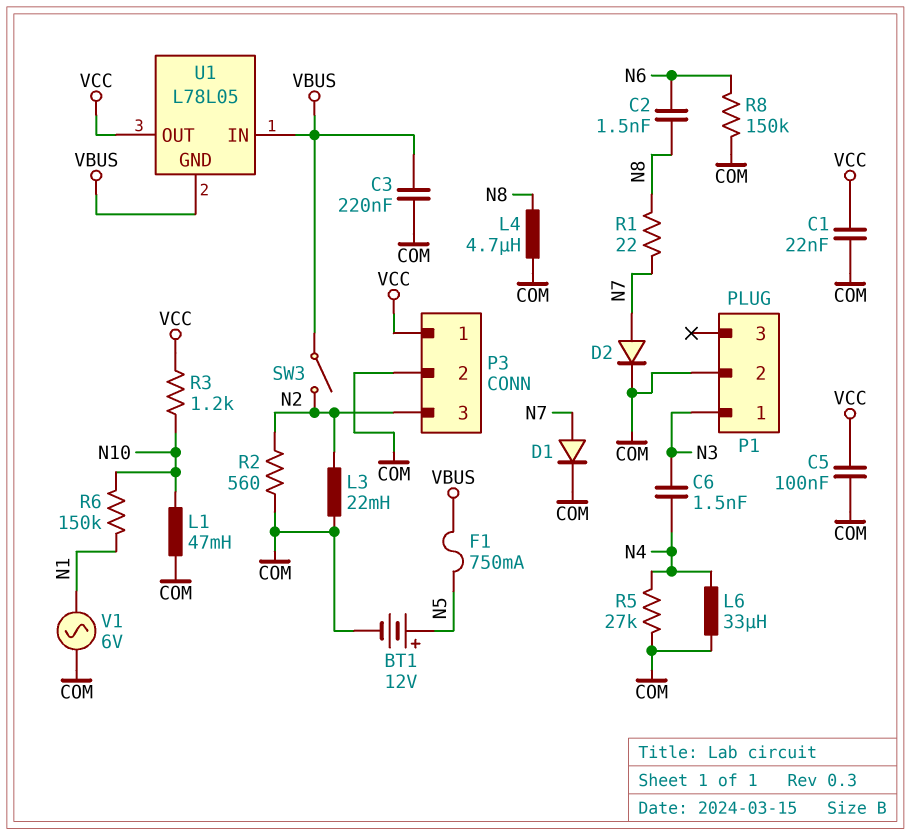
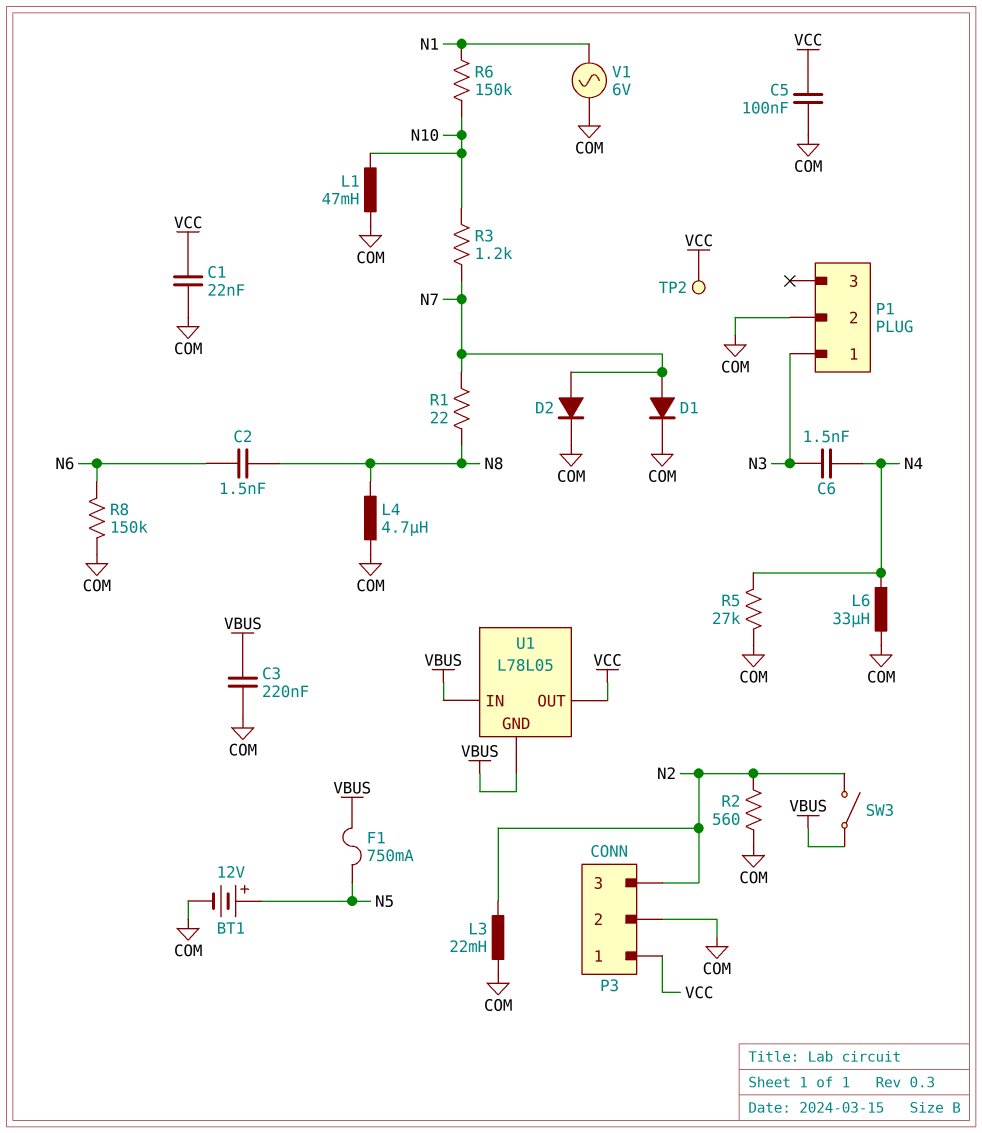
R3: 1.2k (N10, VCC) -> 1.2k (N7, N10)
TP2: none -> test point (VCC)

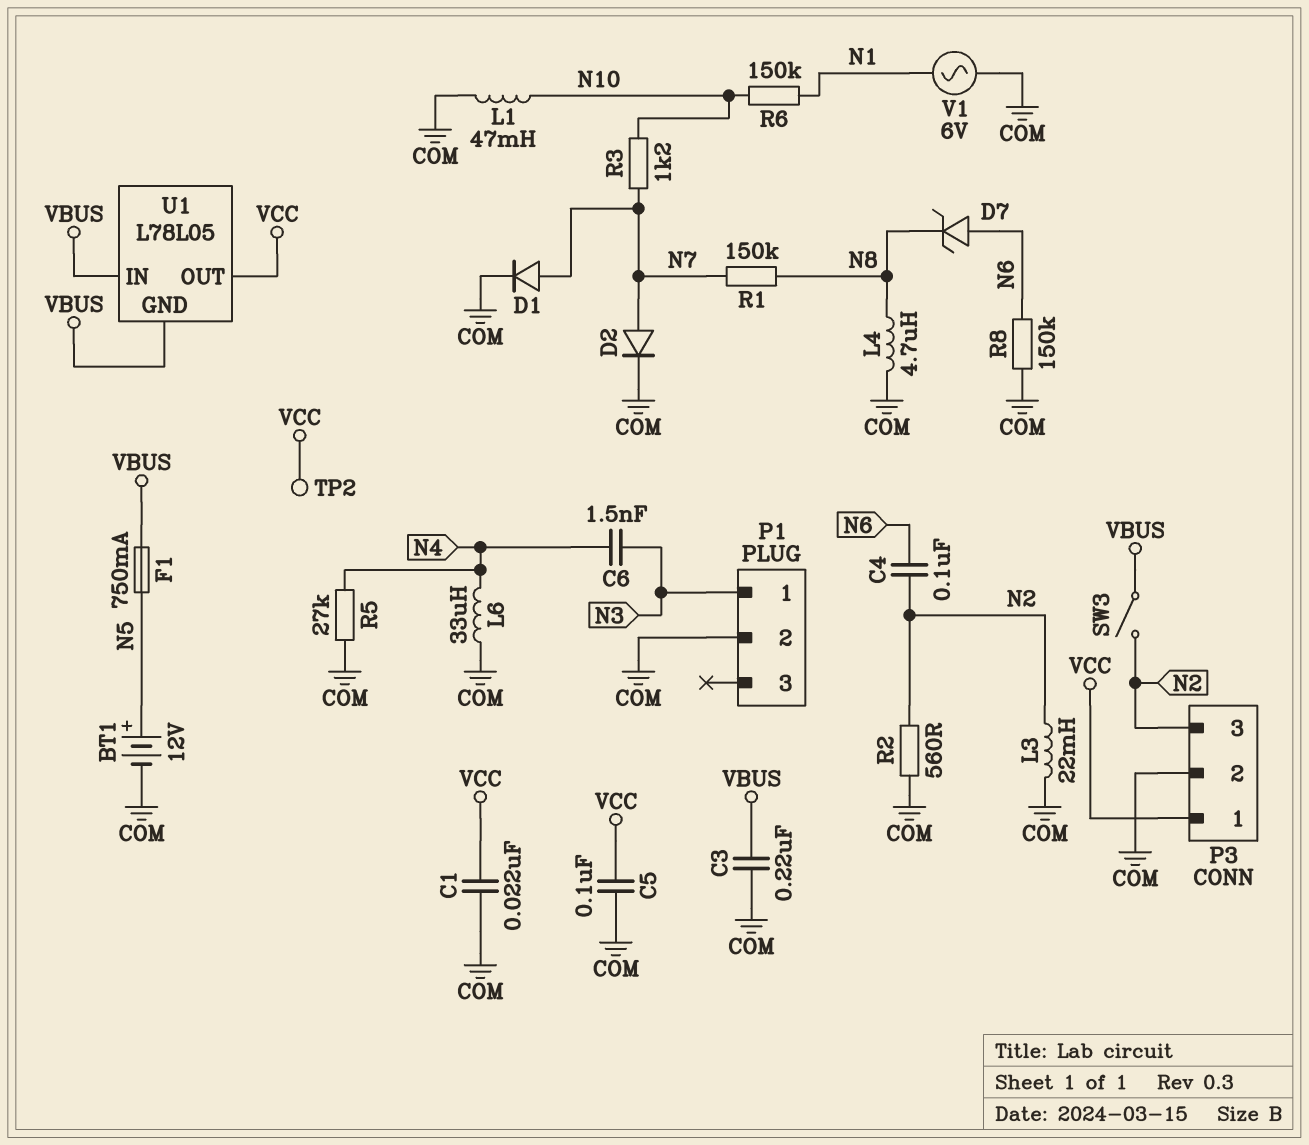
C2: 1.5nF (N6, N8) -> none
C4: none -> 100nF (N2, N6)
D7: none -> zener (A N6, K N8)
R1: 22 (N7, N8) -> 150k (N7, N8)

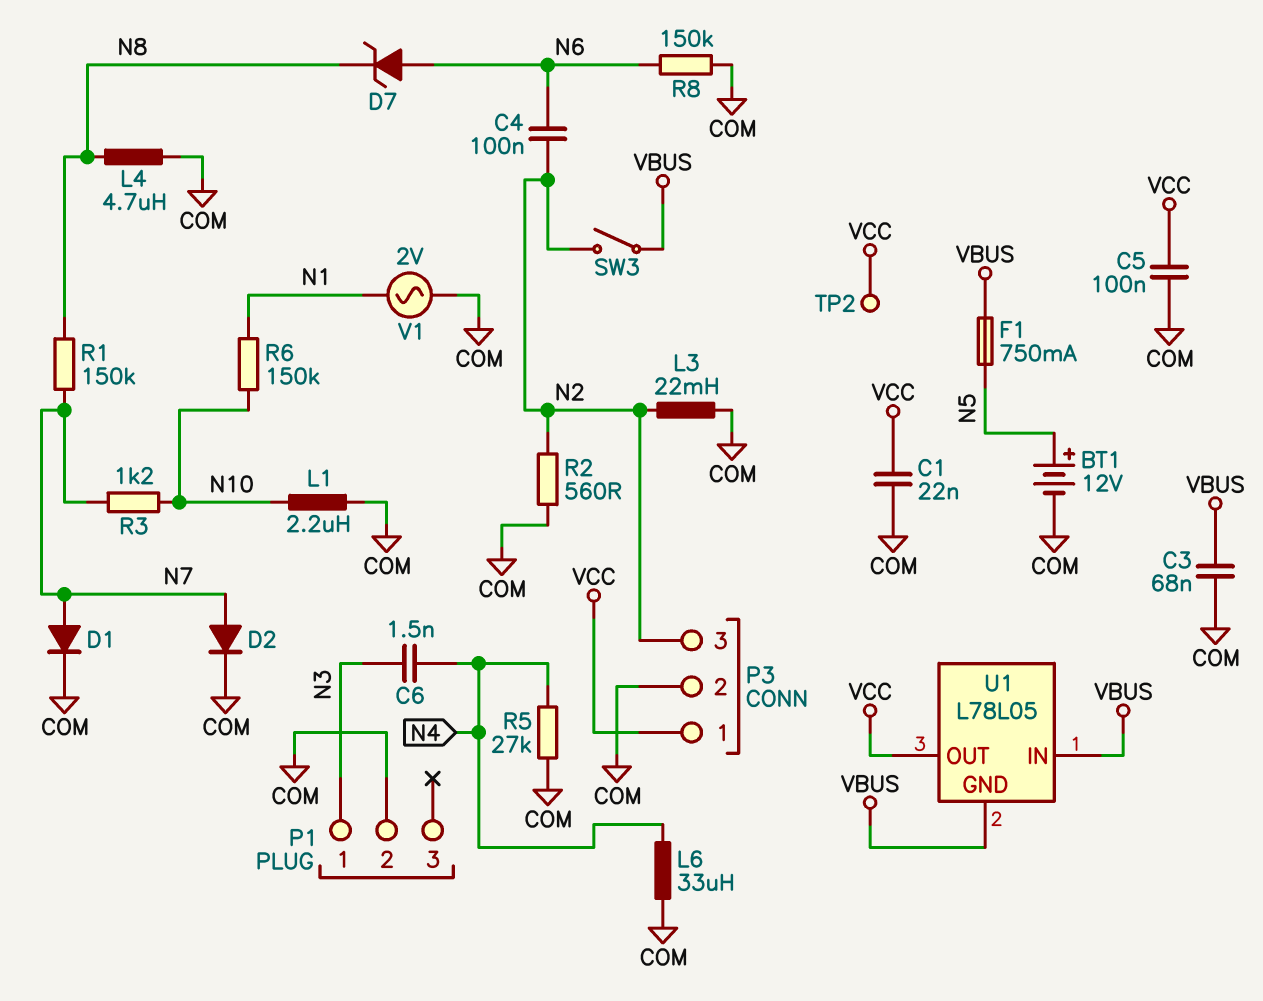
C3: 220nF (COM, VBUS) -> 68nF (COM, VBUS)
L1: 47mH (COM, N10) -> 2.2uH (COM, N10)
V1: AC 6V (COM, N1) -> AC 2V (COM, N1)

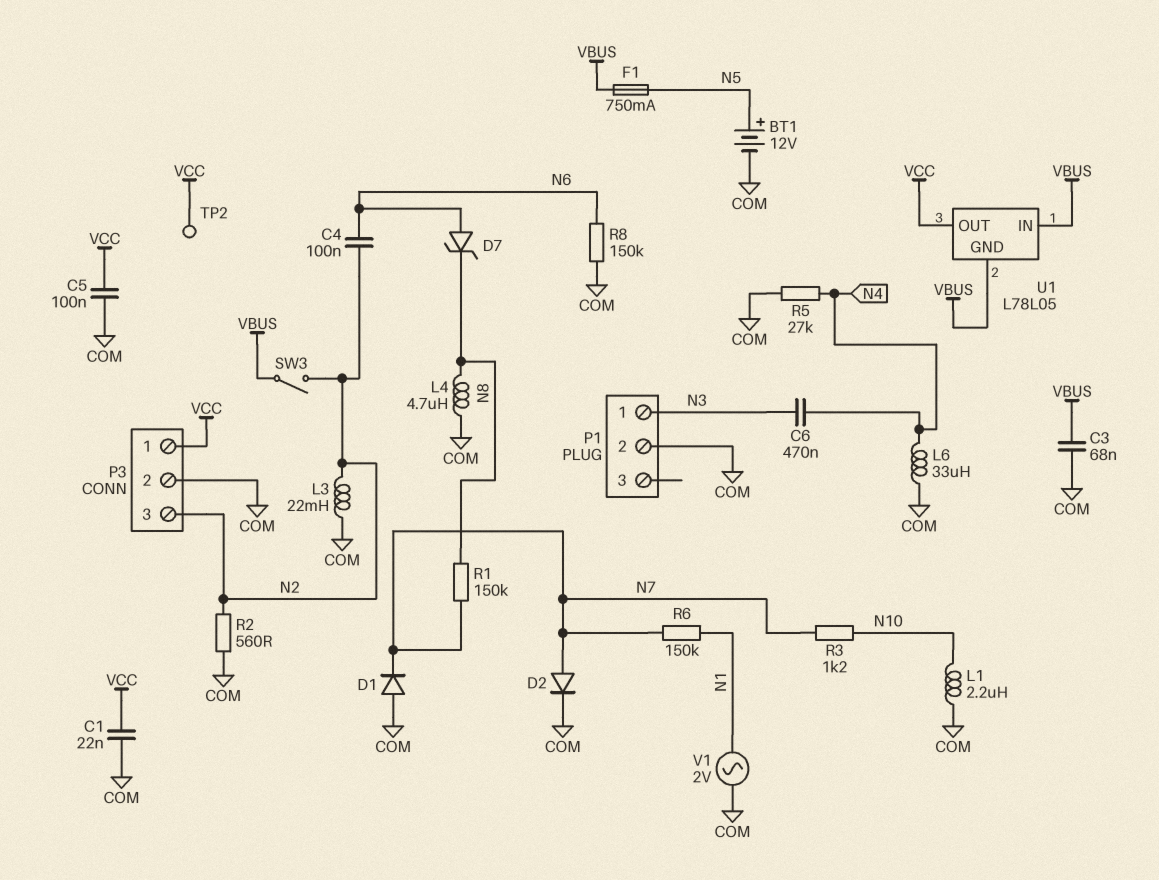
C6: 1.5nF (N3, N4) -> 470nF (N3, N4)
D1: diode (A N7, K COM) -> diode (A COM, K N7)
R6: 150k (N1, N10) -> 150k (N1, N7)

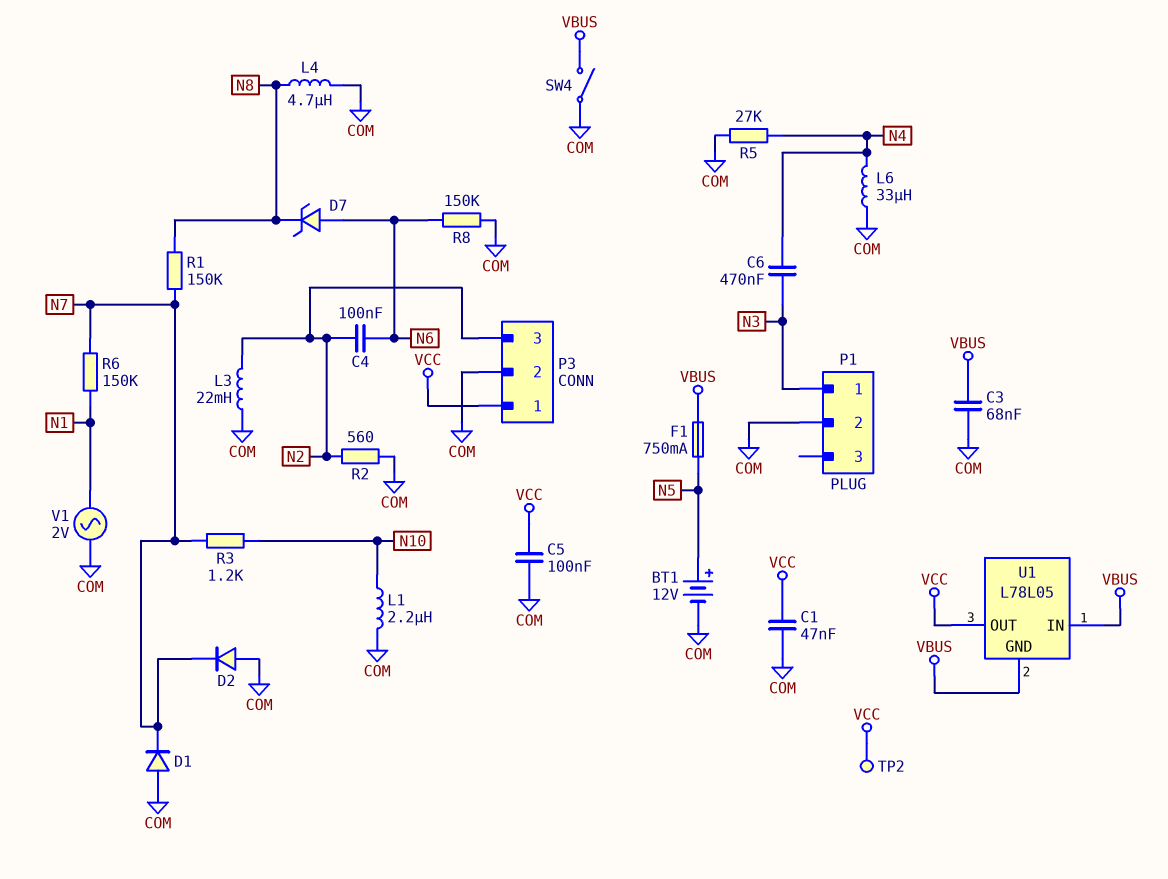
C1: 22nF (COM, VCC) -> 47nF (COM, VCC)
D2: diode (A N7, K COM) -> diode (A COM, K N7)
SW3: switch (N2, VBUS) -> none
SW4: none -> switch (COM, VBUS)

